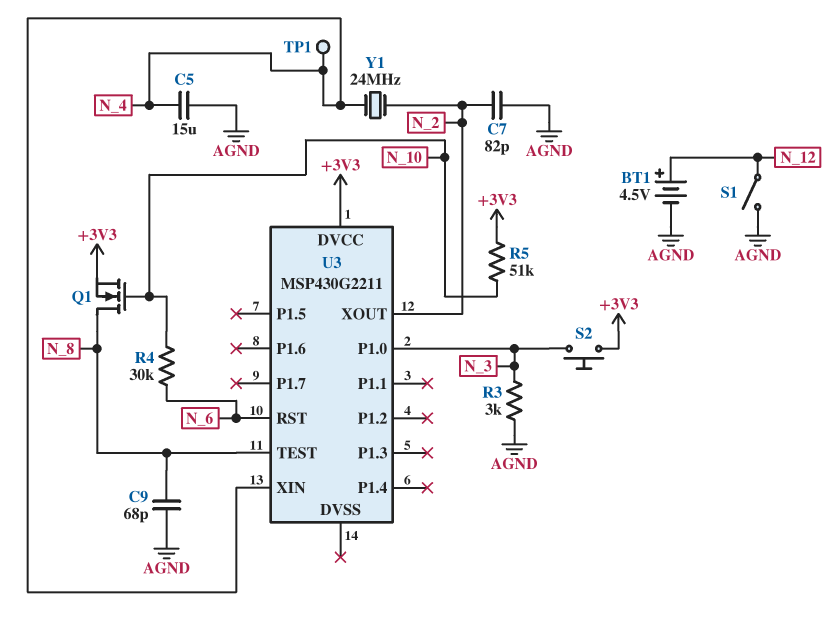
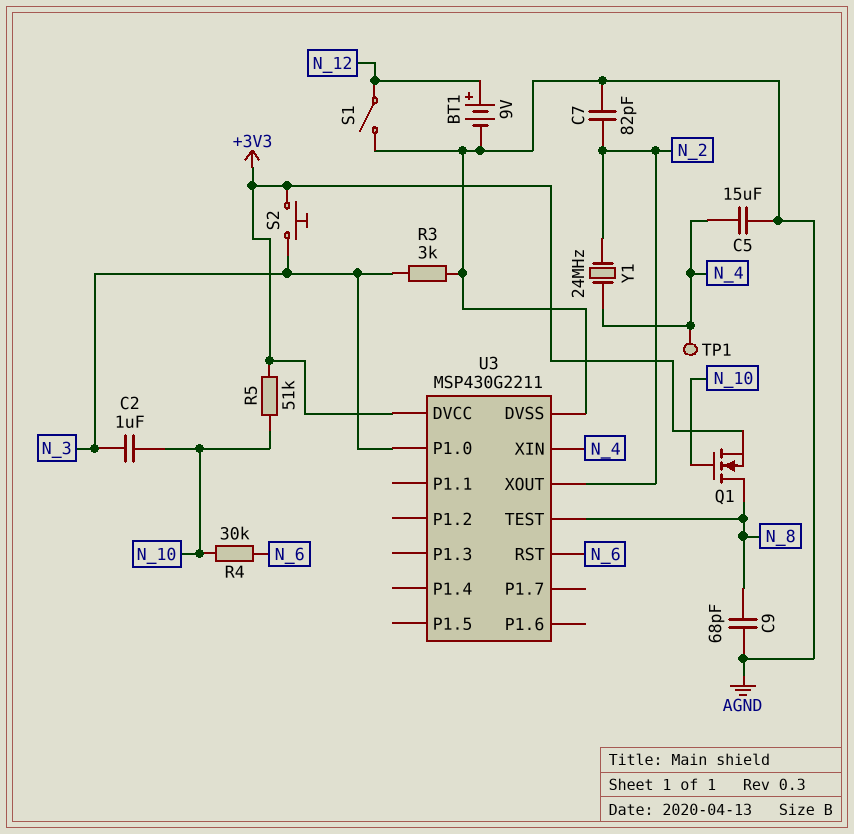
BT1: 4.5V (plus N_12, minus AGND) -> 9V (plus N_12, minus AGND)
C2: none -> 1uF (N_3, N_10)
U3 pin DVSS: none -> AGND

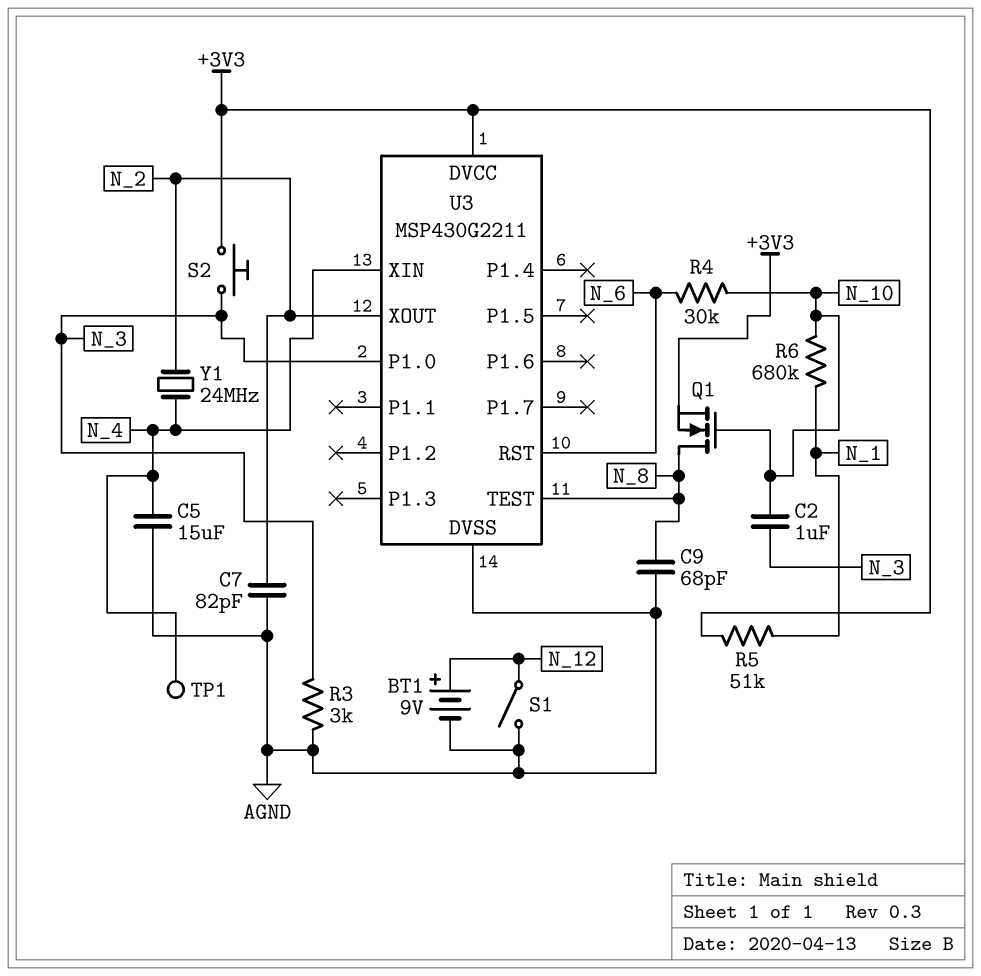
R5: 51k (+3V3, N_10) -> 51k (+3V3, N_1)
R6: none -> 680k (N_1, N_10)

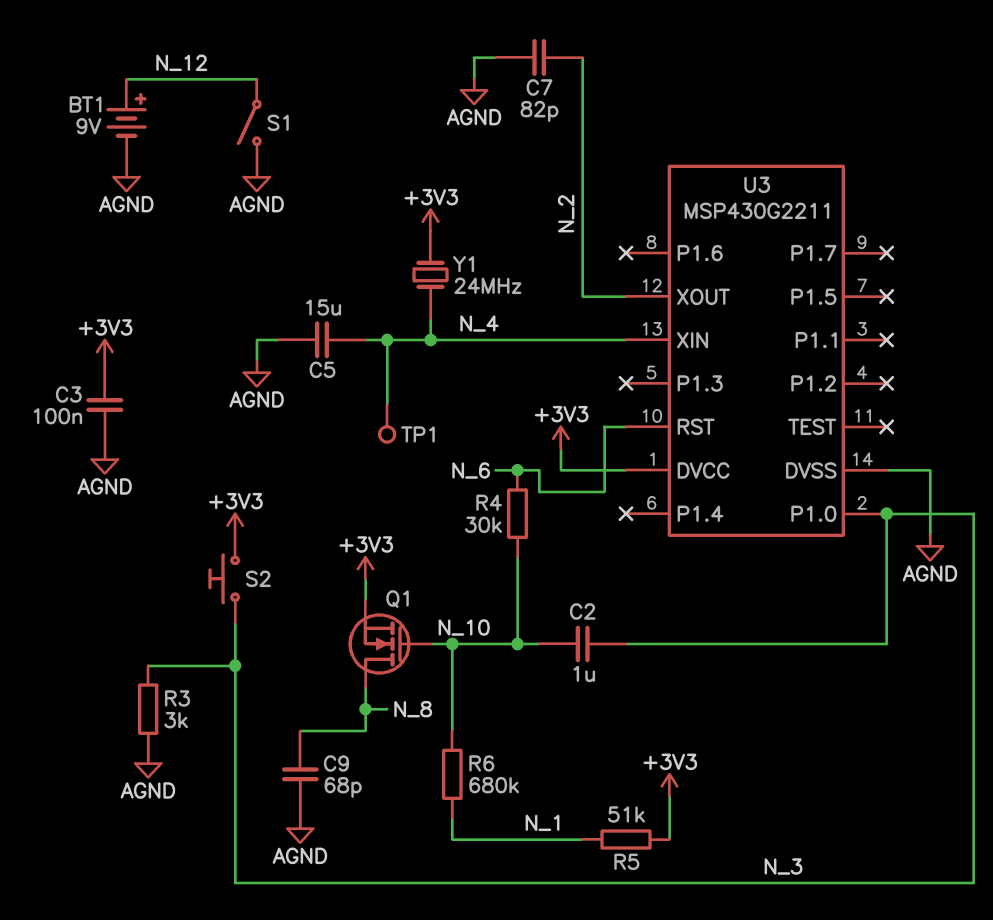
C3: none -> 100nF (+3V3, AGND)
U3 pin TEST: N_8 -> none
Y1: 24MHz (N_2, N_4) -> 24MHz (+3V3, N_4)

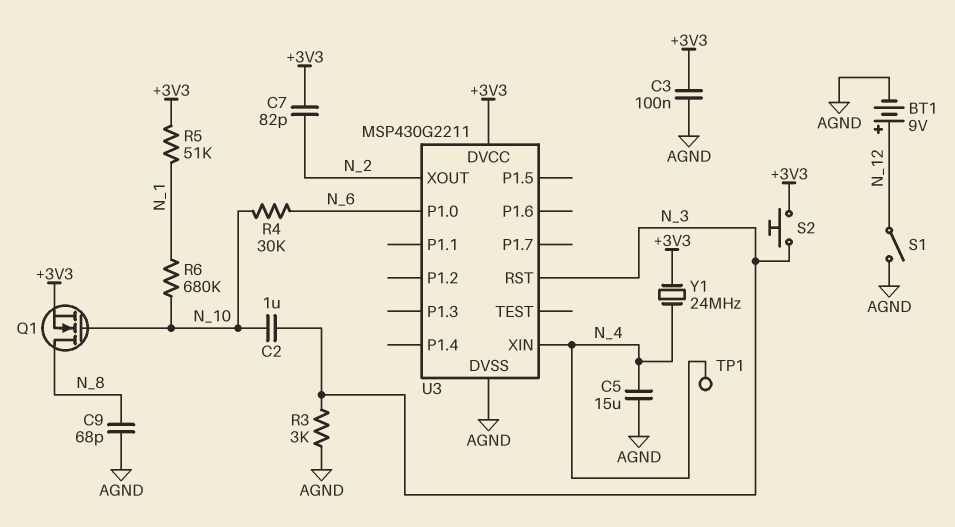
C7: 82pF (AGND, N_2) -> 82pF (+3V3, N_2)
U3 pin P1.0: N_3 -> N_6
U3 pin RST: N_6 -> N_3

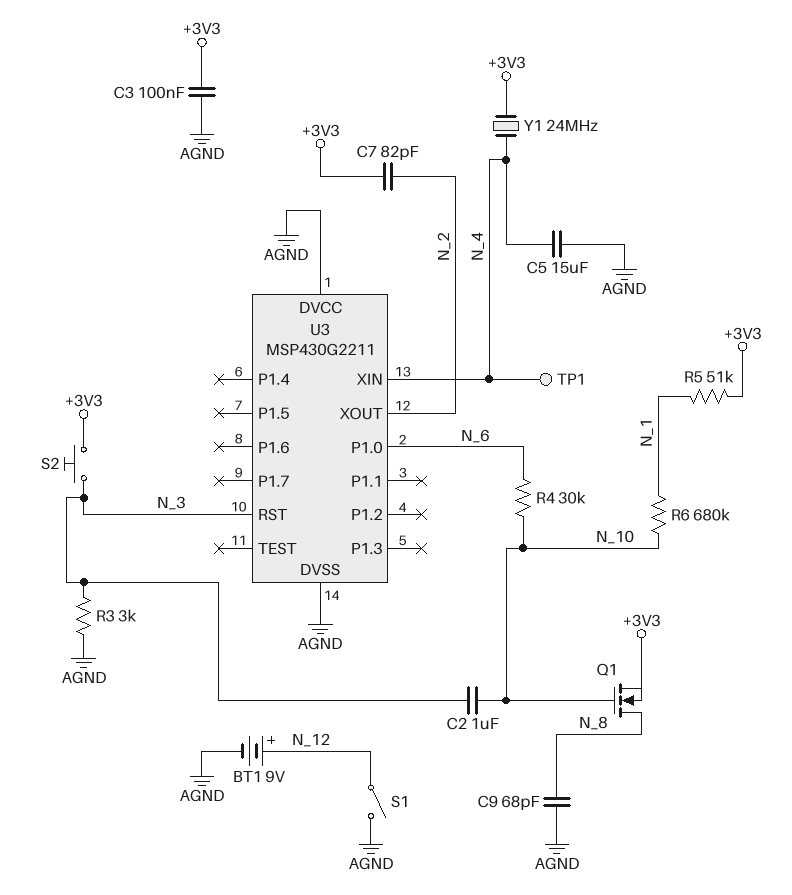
U3 pin DVCC: +3V3 -> AGND

